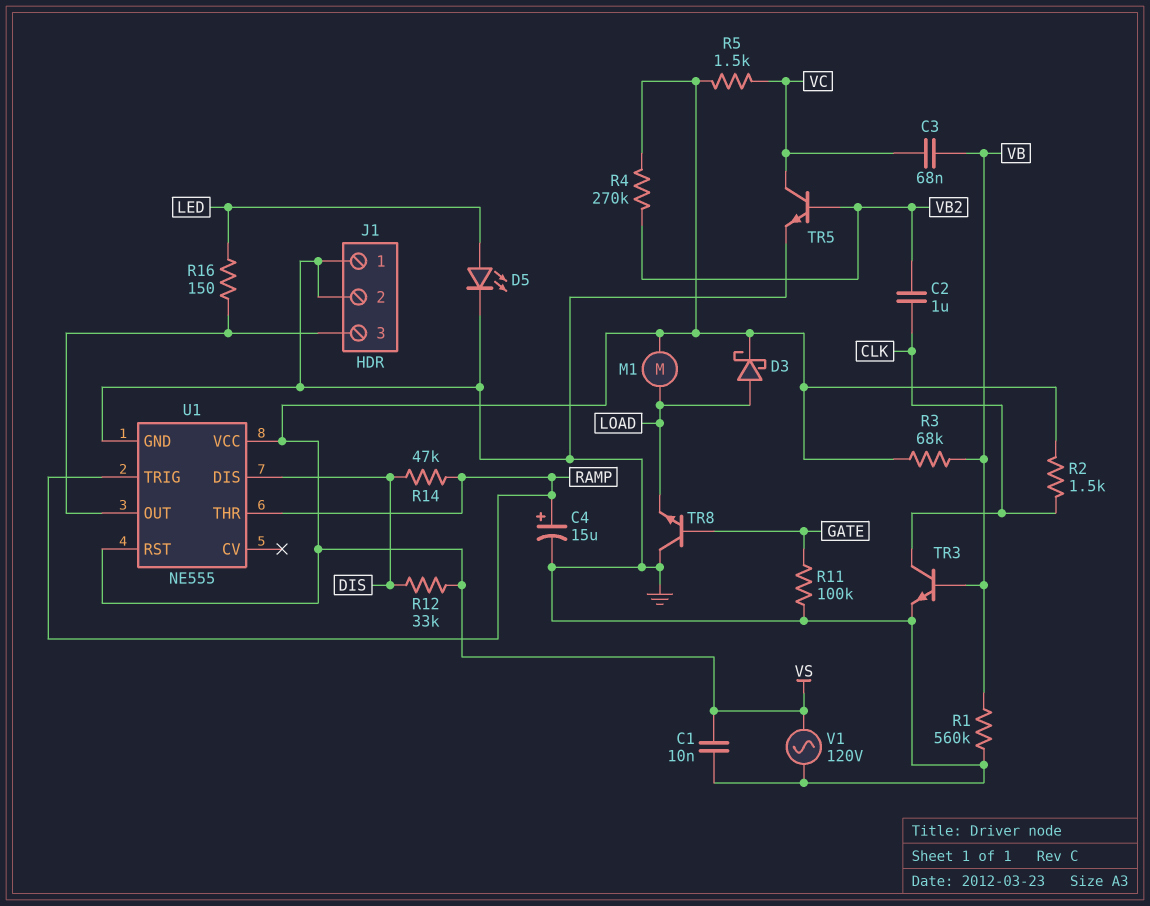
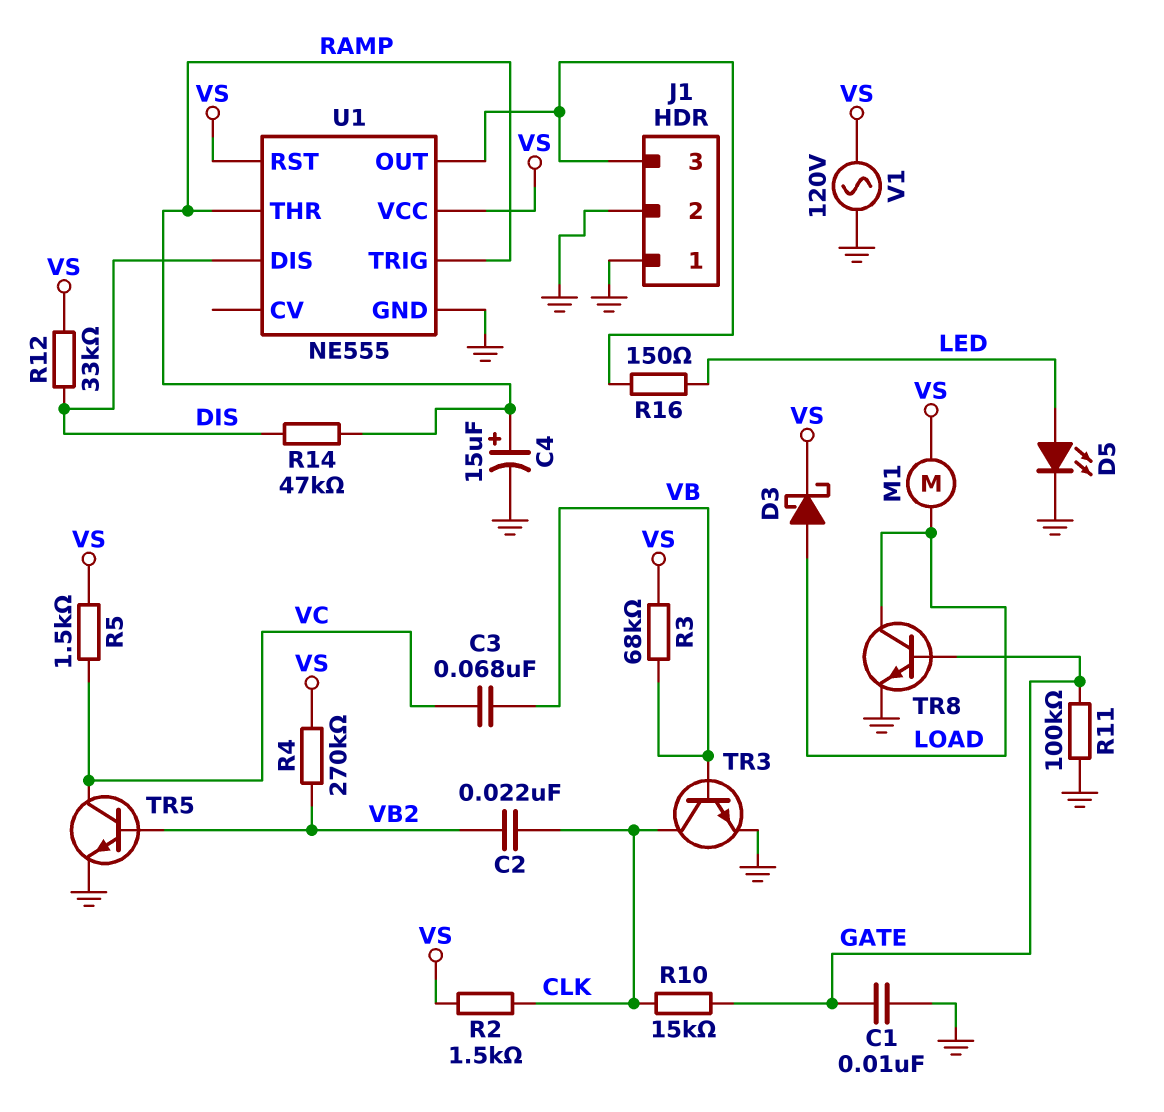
C1: 10nF (GND, VS) -> 10nF (GATE, GND)
C2: 1uF (CLK, VB2) -> 22nF (CLK, VB2)
R1: 560k (GND, VB) -> none
R10: none -> 15k (CLK, GATE)
TR8: NPN (B GATE, C GND, E LOAD) -> NPN (B GATE, C LOAD, E GND)

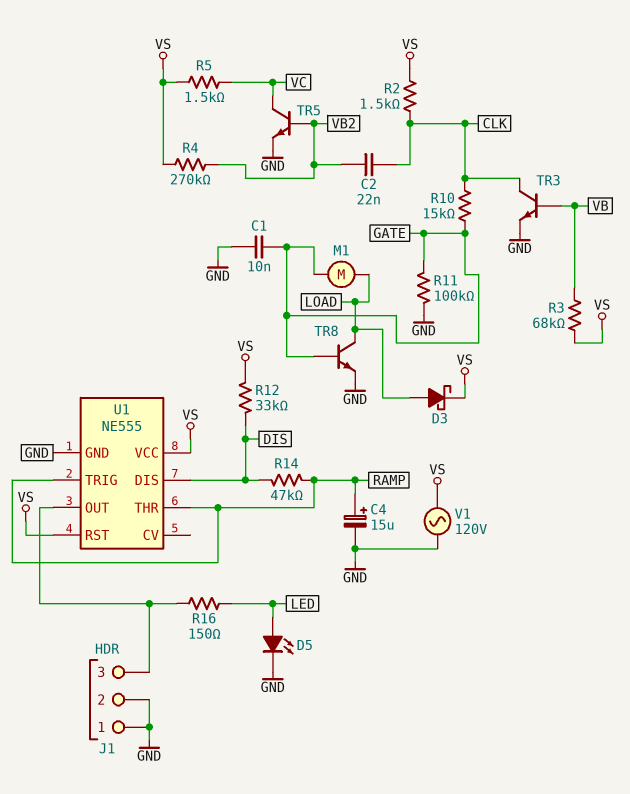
C3: 68nF (VB, VC) -> none
M1: motor (LOAD, VS) -> motor (GATE, LOAD)

